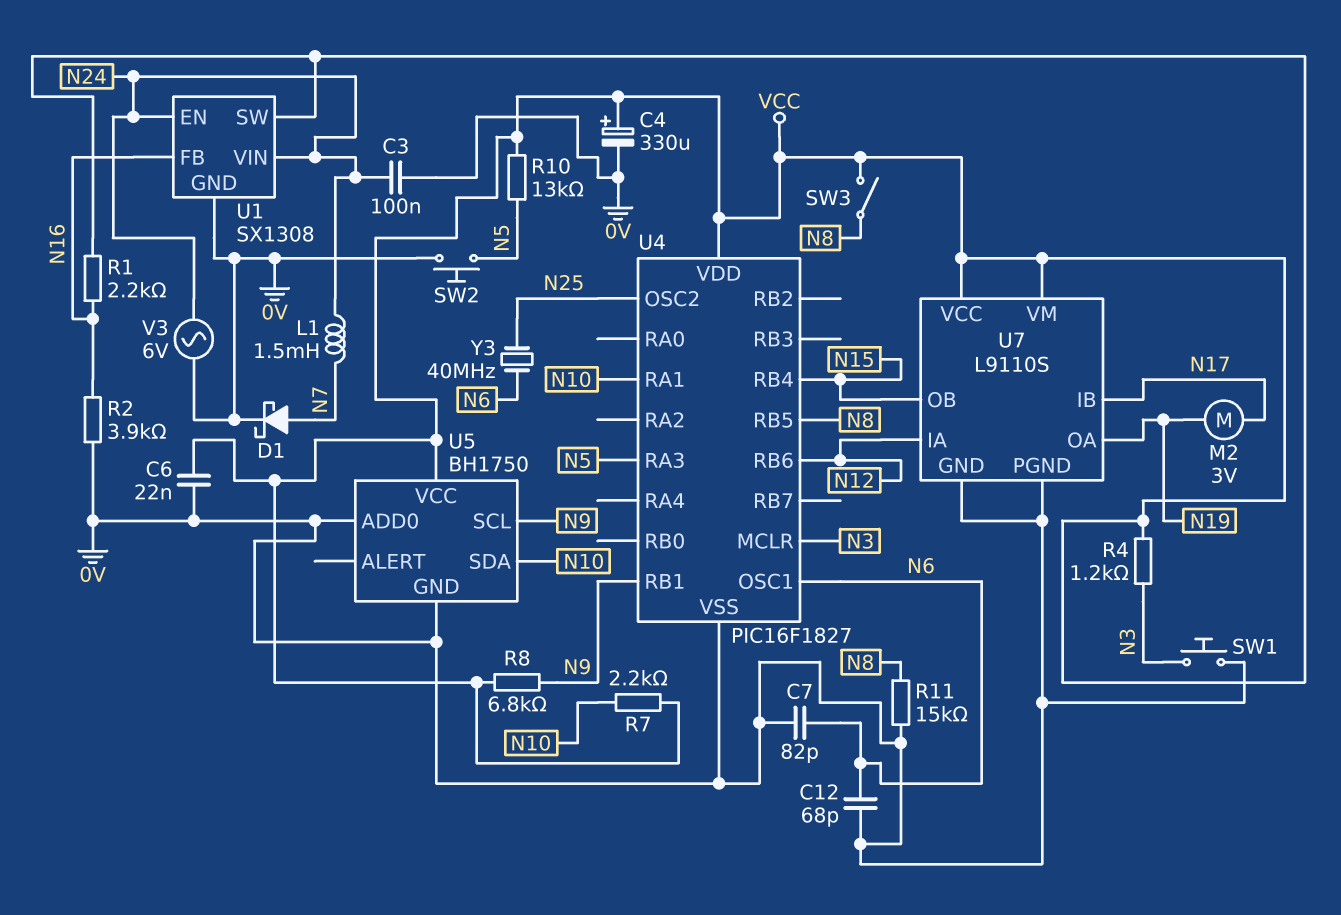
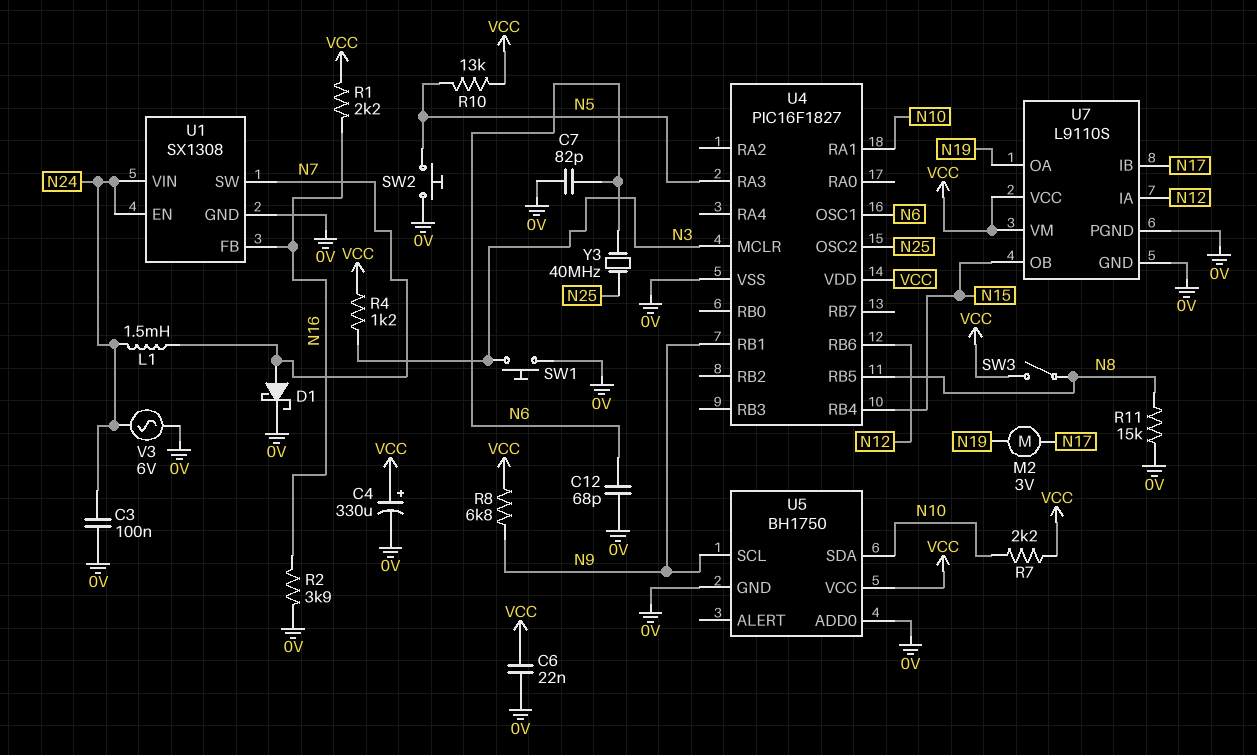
U1 pin SW: VCC -> N7

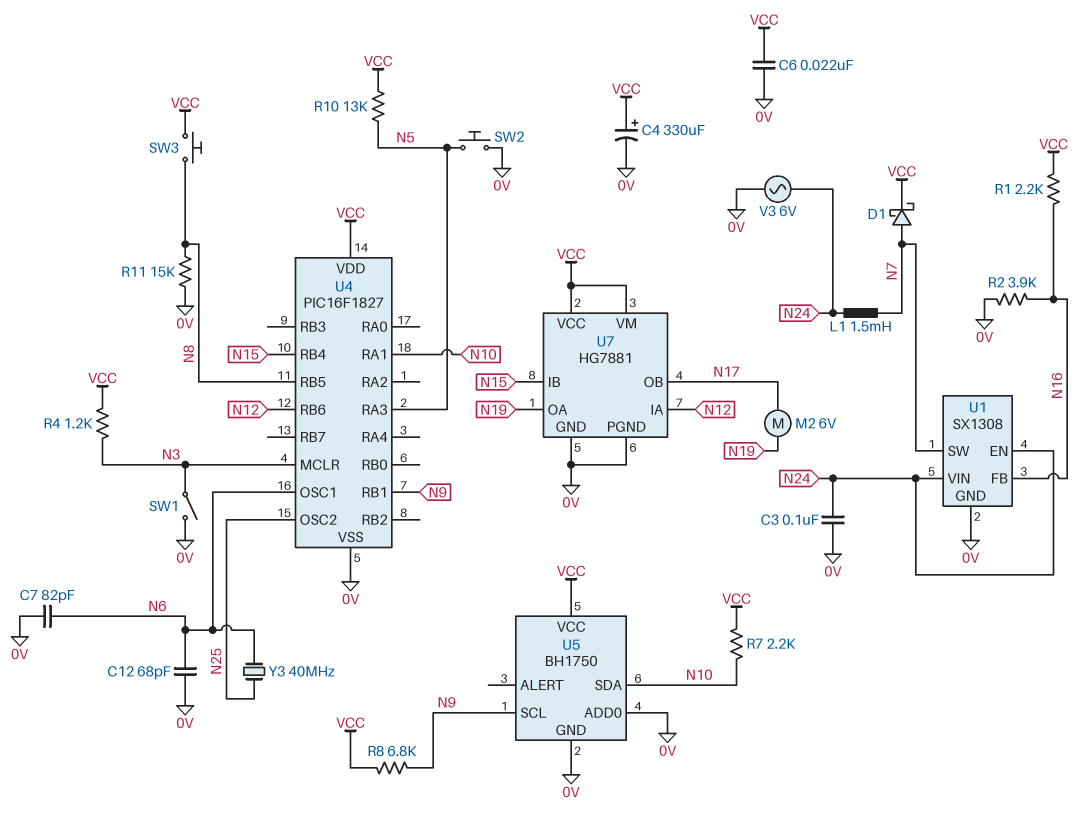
D1: schottky (A N7, K 0V) -> schottky (A N7, K VCC)
M2: motor 3V (N17, N19) -> motor 6V (N17, N19)
SW1: button (0V, N3) -> switch (0V, N3)
SW3: switch (N8, VCC) -> button (N8, VCC)
U7: L9110S -> HG7881
U7 pin IB: N17 -> N15
U7 pin OB: N15 -> N17

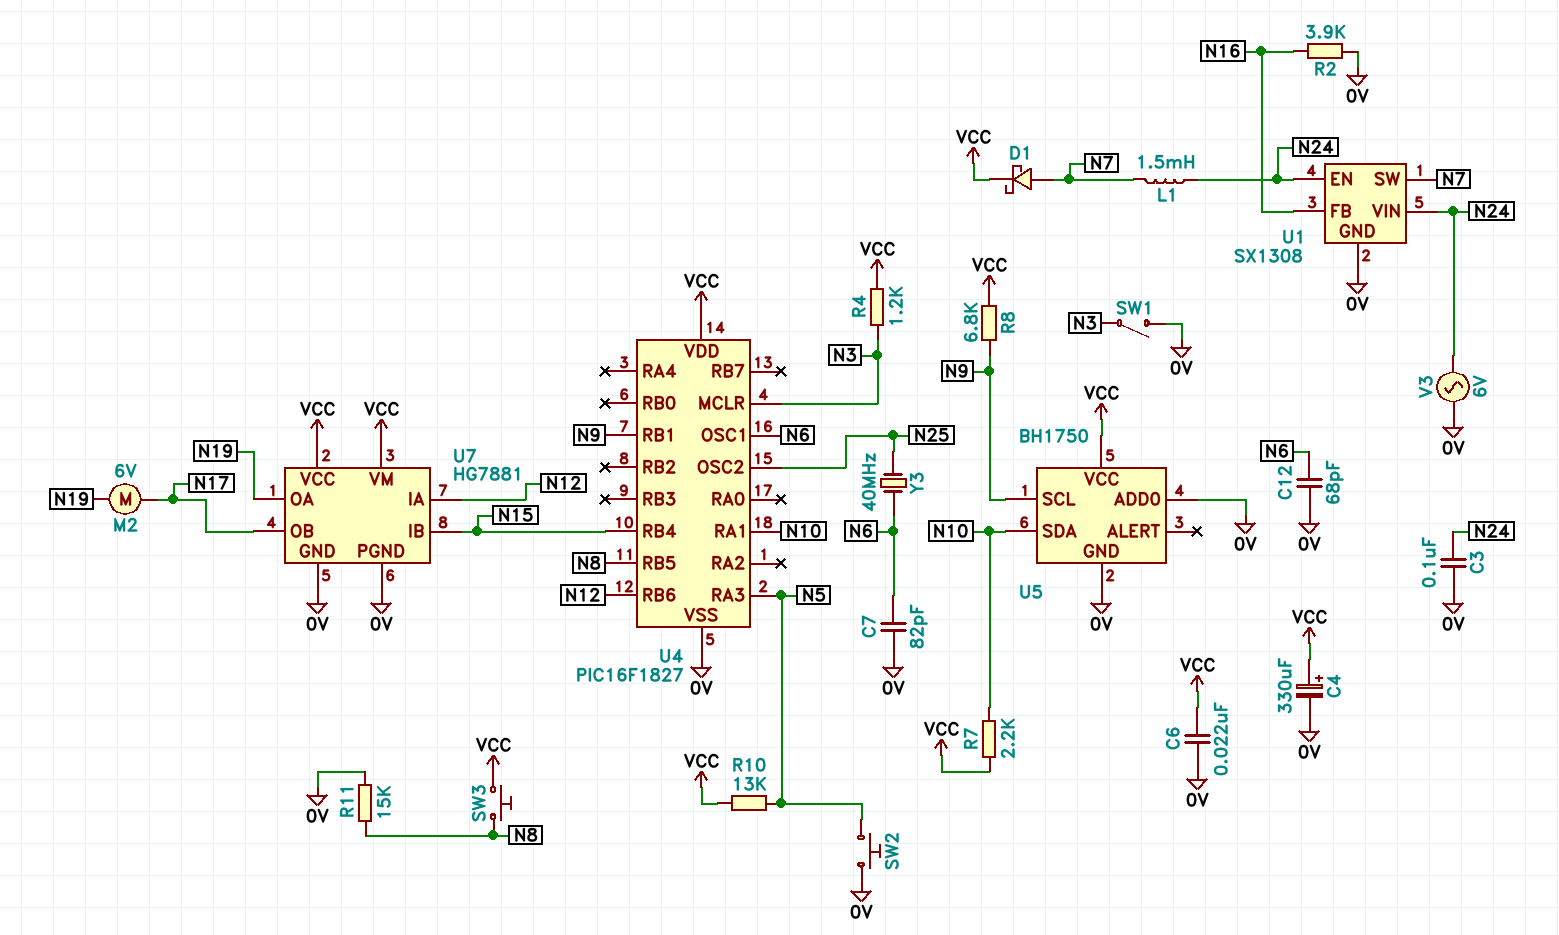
R1: 2.2k (N16, VCC) -> none

